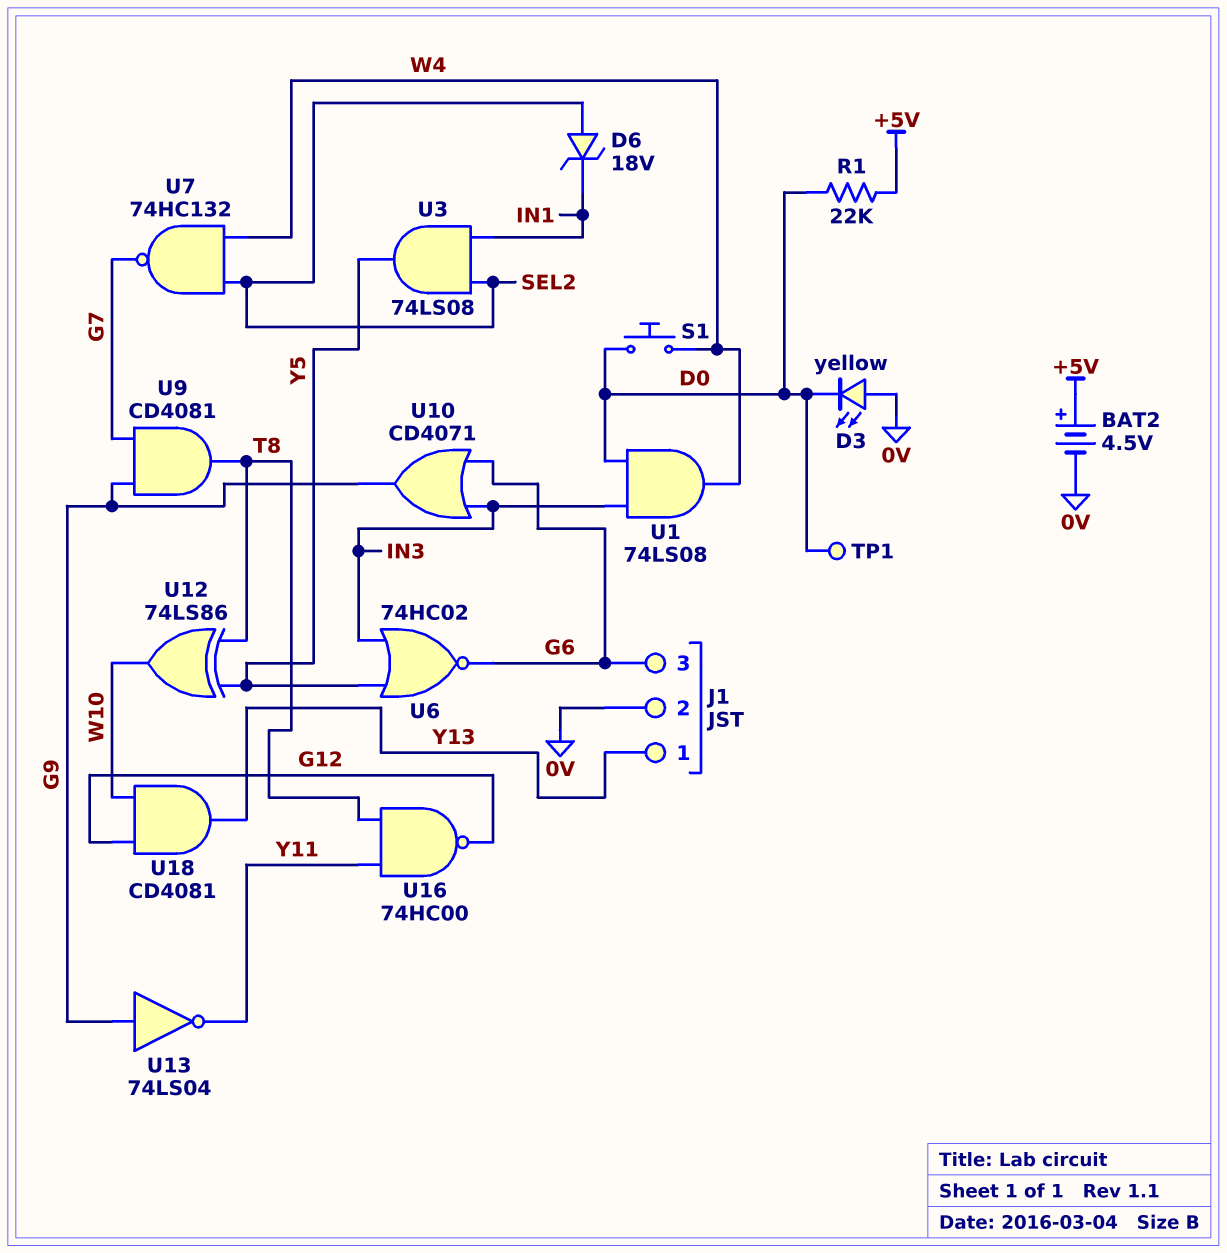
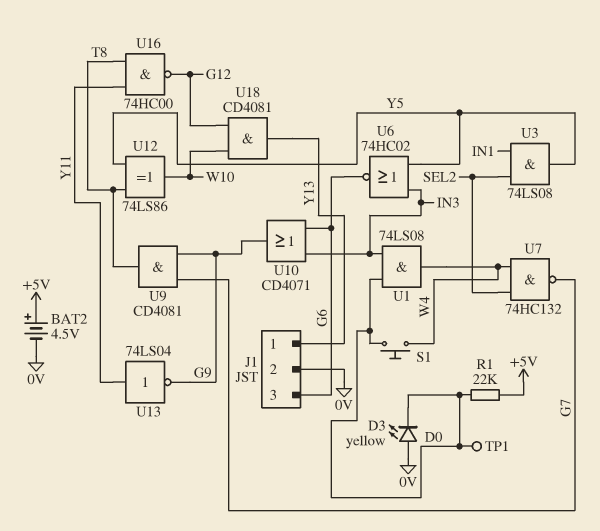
D6: zener 18V (A SEL2, K IN1) -> none
U13: NOT 74LS04 (in G9, out Y11) -> NOT 74LS04 (in Y11, out G9)

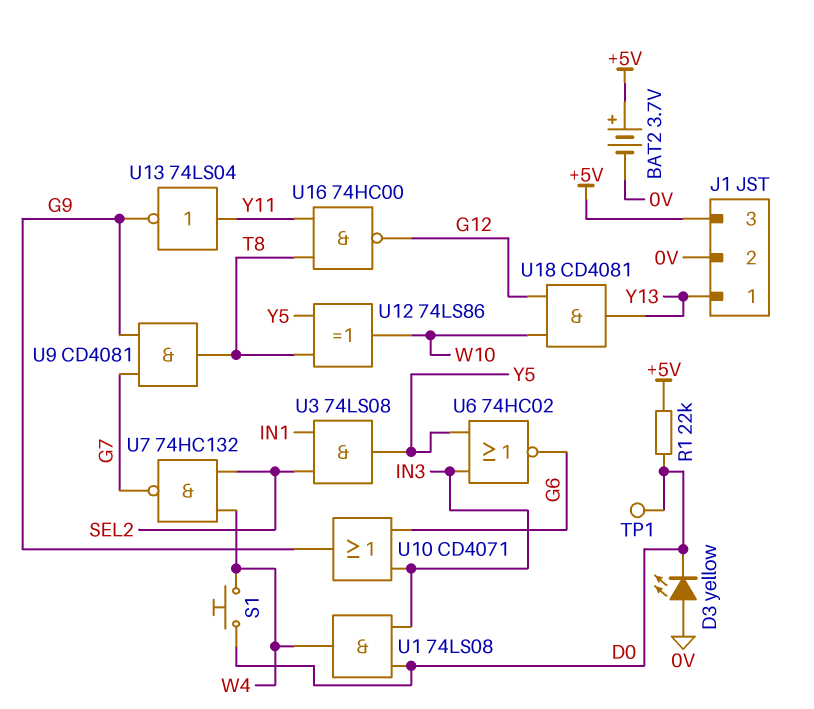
BAT2: 4.5V (plus +5V, minus 0V) -> 3.7V (plus +5V, minus 0V)
J1 pin 3: G6 -> +5V

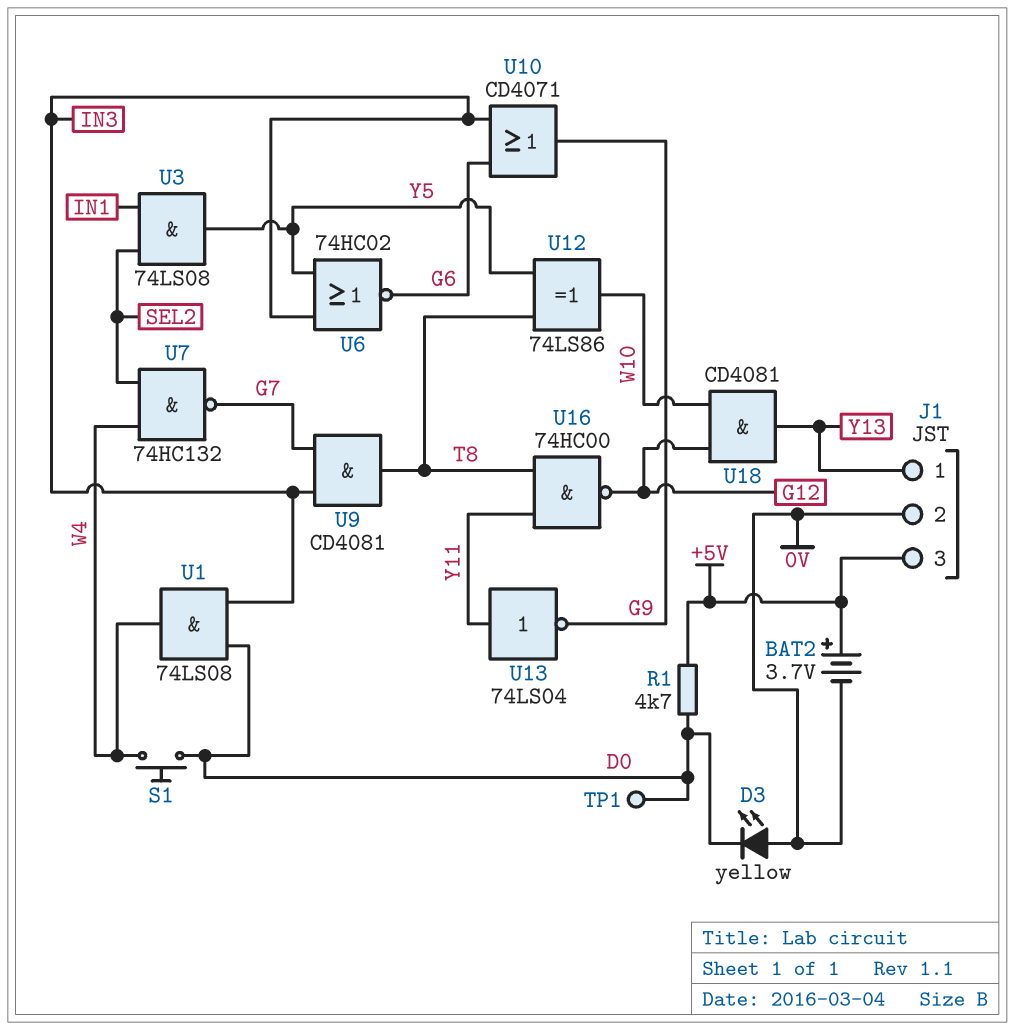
R1: 22k (+5V, D0) -> 4.7k (+5V, D0)
U9: AND CD4081 (in G7, in G9, out T8) -> AND CD4081 (in G7, in IN3, out T8)

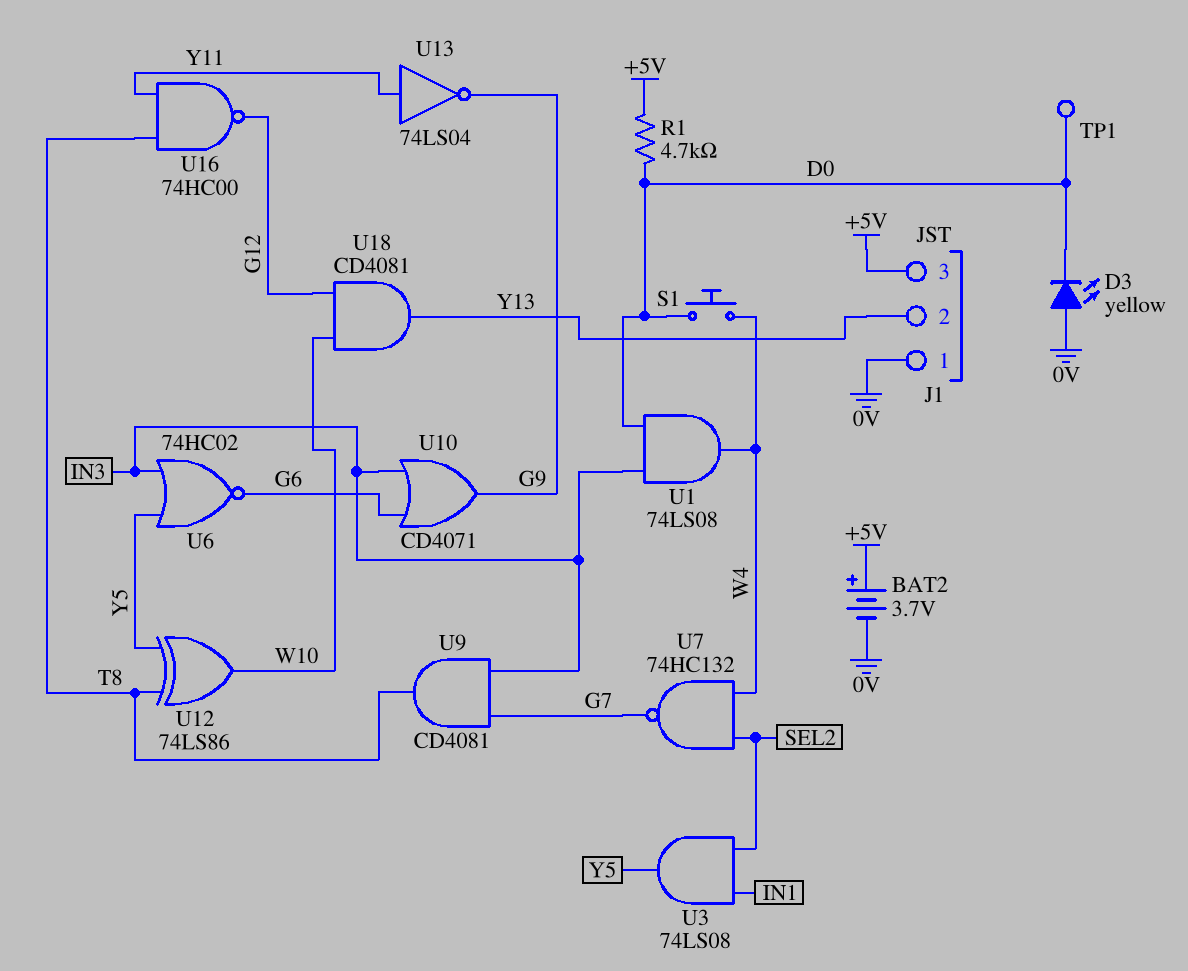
J1 pin 1: Y13 -> 0V
J1 pin 2: 0V -> Y13

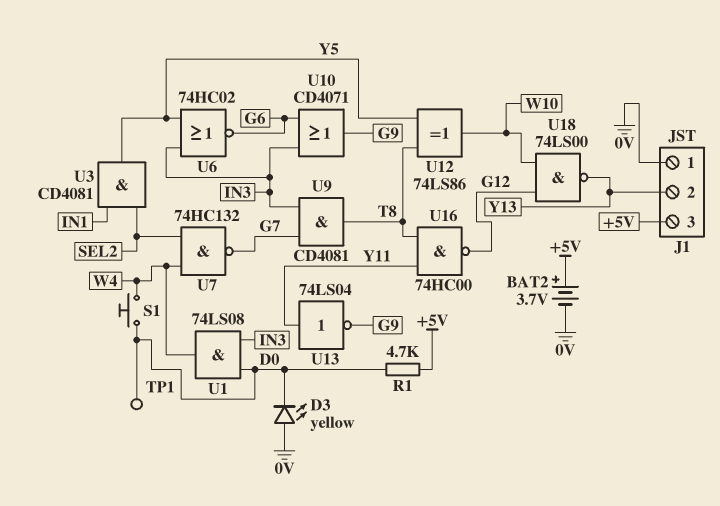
U3: AND 74LS08 (in IN1, in SEL2, out Y5) -> AND CD4081 (in IN1, in SEL2, out Y5)
U18: AND CD4081 (in G12, in W10, out Y13) -> NAND 74LS00 (in G12, in W10, out Y13)

